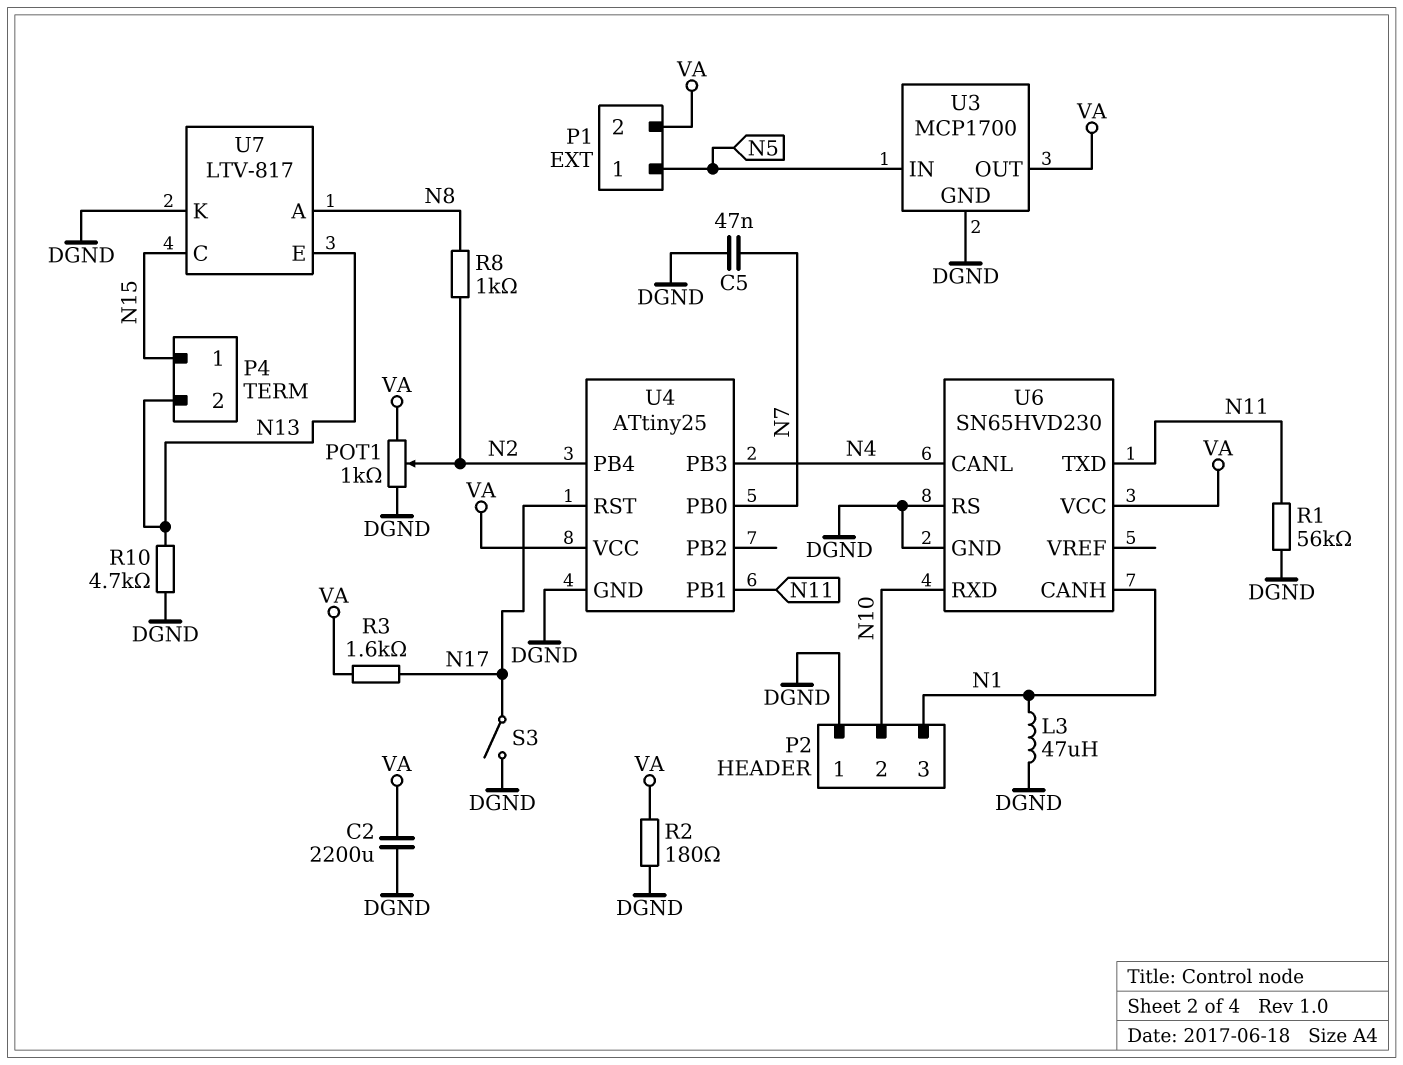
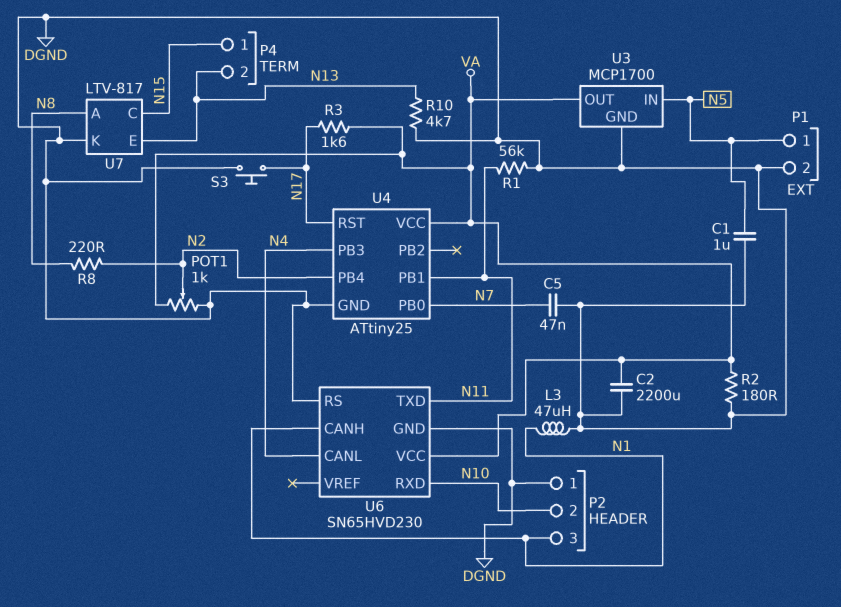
C1: none -> 1uF (DGND, N5)
P1 pin 2: VA -> DGND
R8: 1k (N2, N8) -> 220 (N2, N8)
S3: switch (DGND, N17) -> button (DGND, N17)

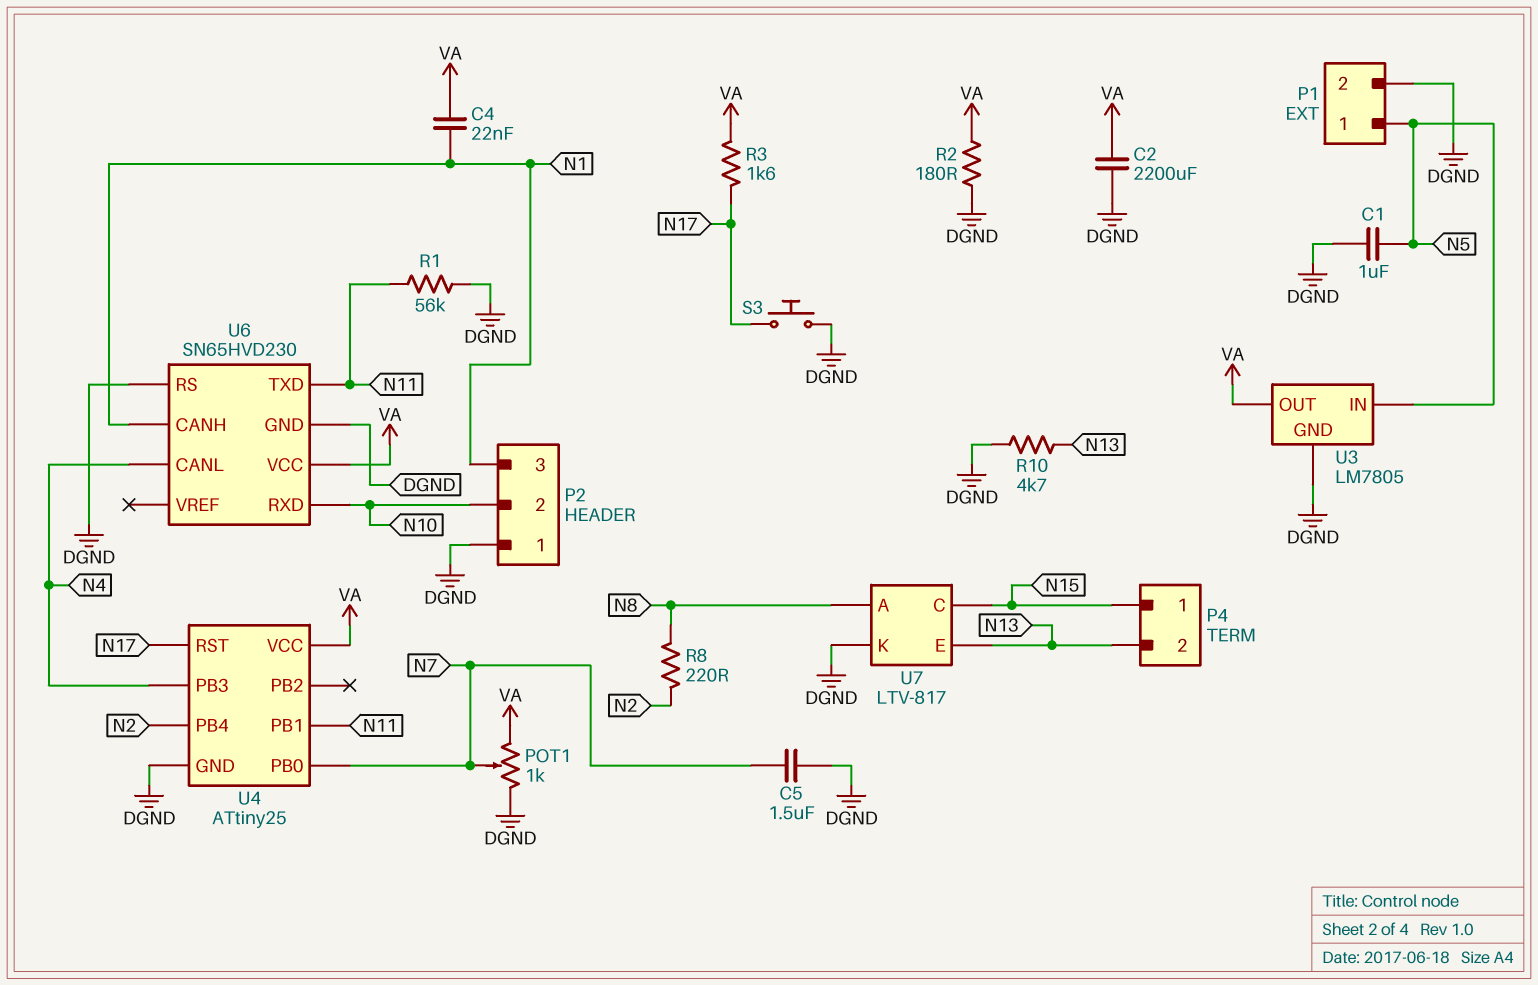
C4: none -> 22nF (N1, VA)
C5: 47nF (DGND, N7) -> 1.5uF (DGND, N7)
L3: 47uH (DGND, N1) -> none
POT1: 1k (DGND, VA, wiper N2) -> 1k (DGND, VA, wiper N7)
U3: MCP1700 -> LM7805

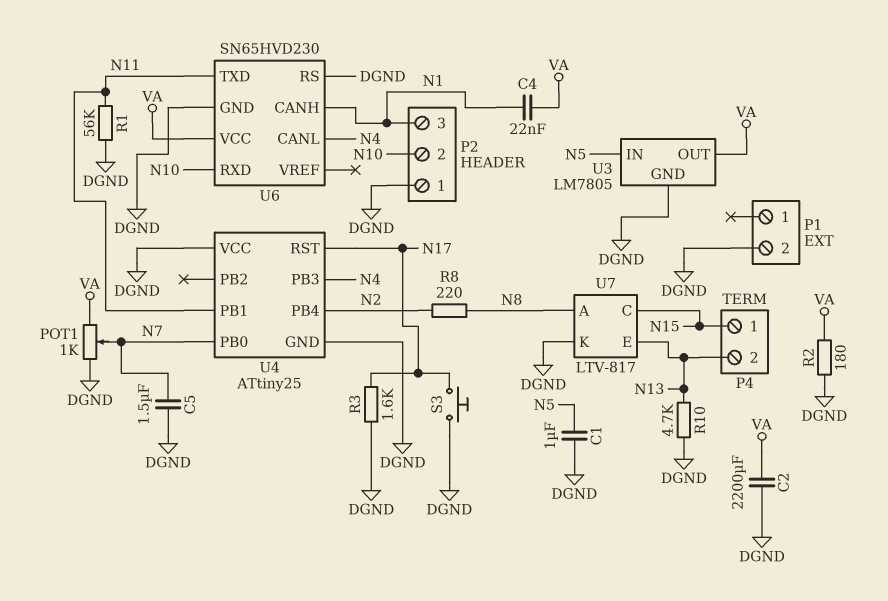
P1 pin 1: N5 -> none
R3: 1.6k (N17, VA) -> 1.6k (DGND, N17)
U4 pin VCC: VA -> DGND

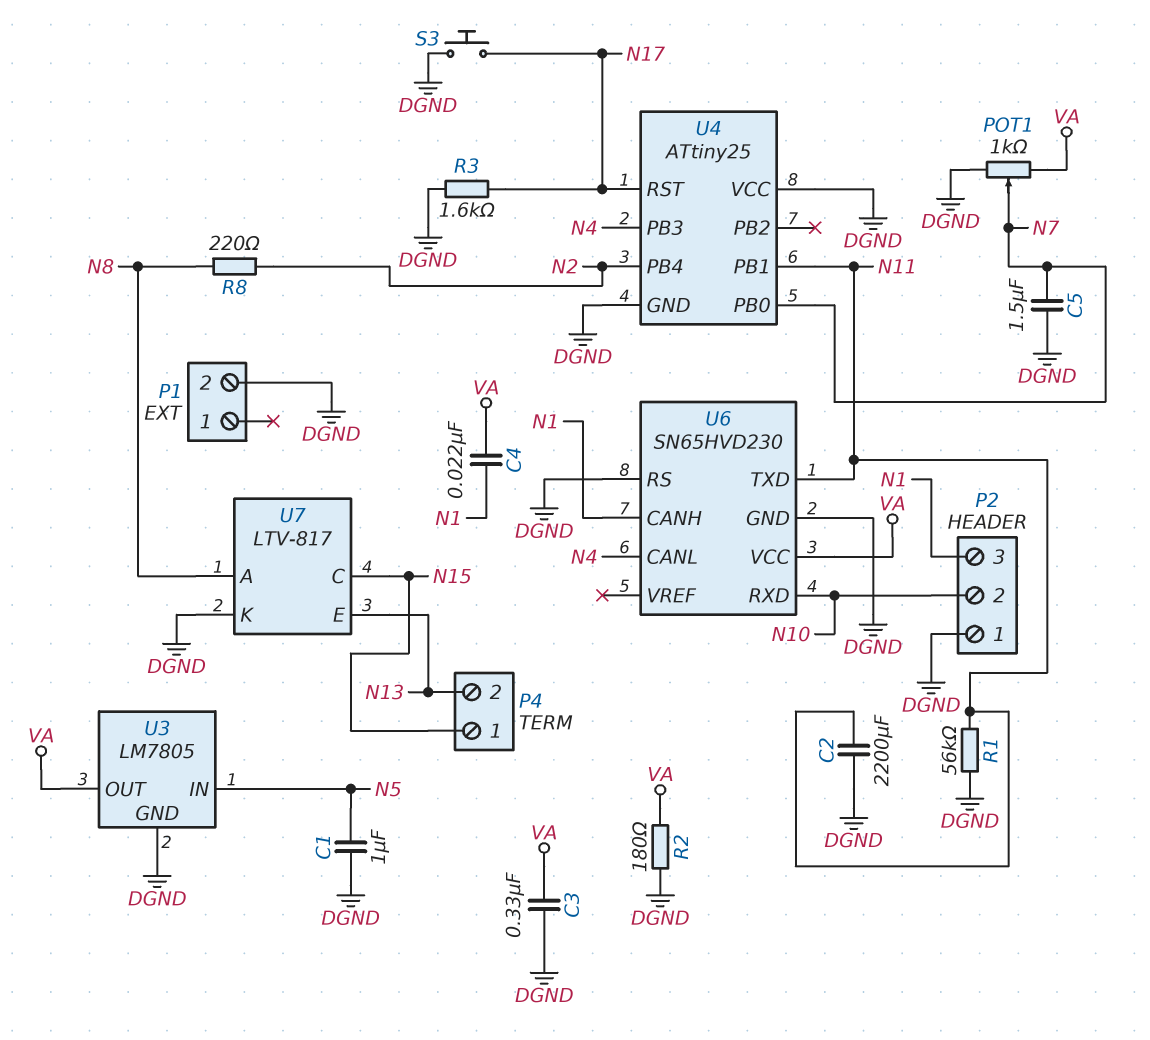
C2: 2200uF (DGND, VA) -> 2200uF (DGND, N11)
C3: none -> 330nF (DGND, VA)
R10: 4.7k (DGND, N13) -> none

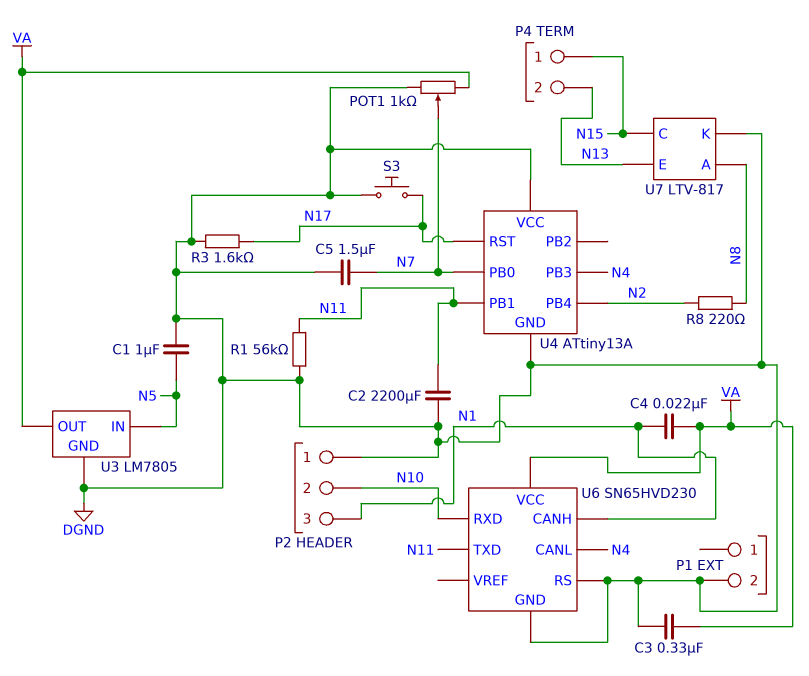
R2: 180 (DGND, VA) -> none
U4: ATtiny25 -> ATtiny13A

